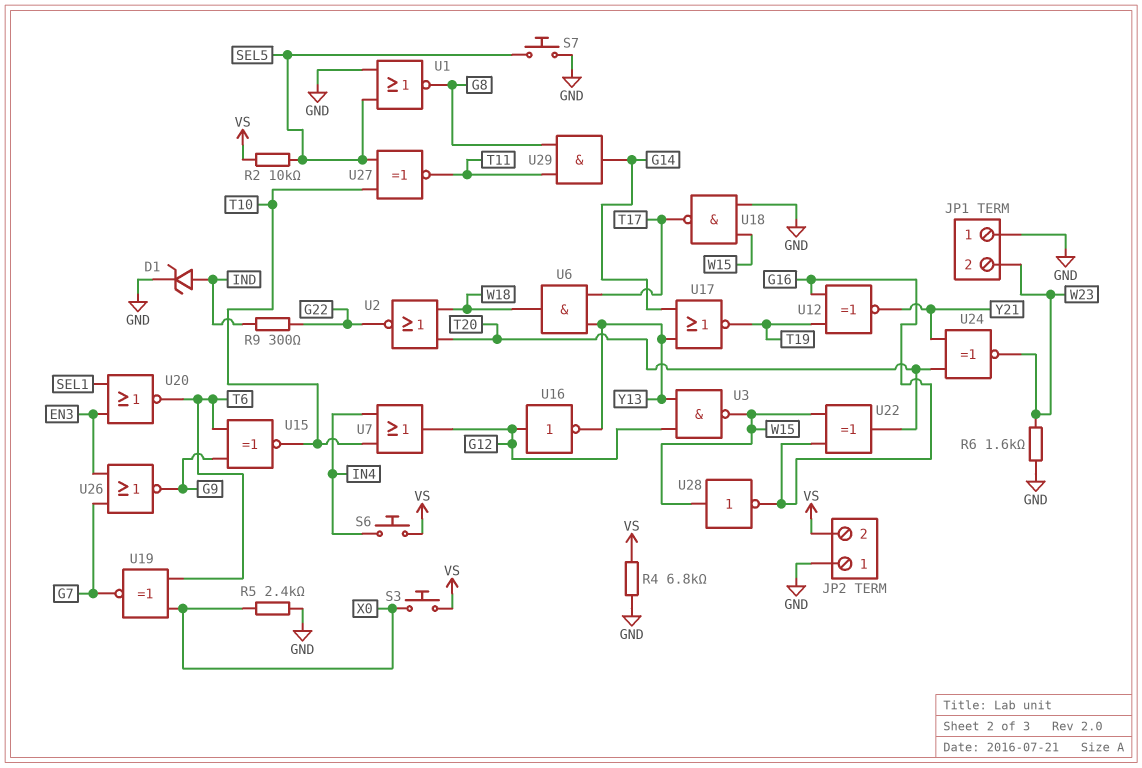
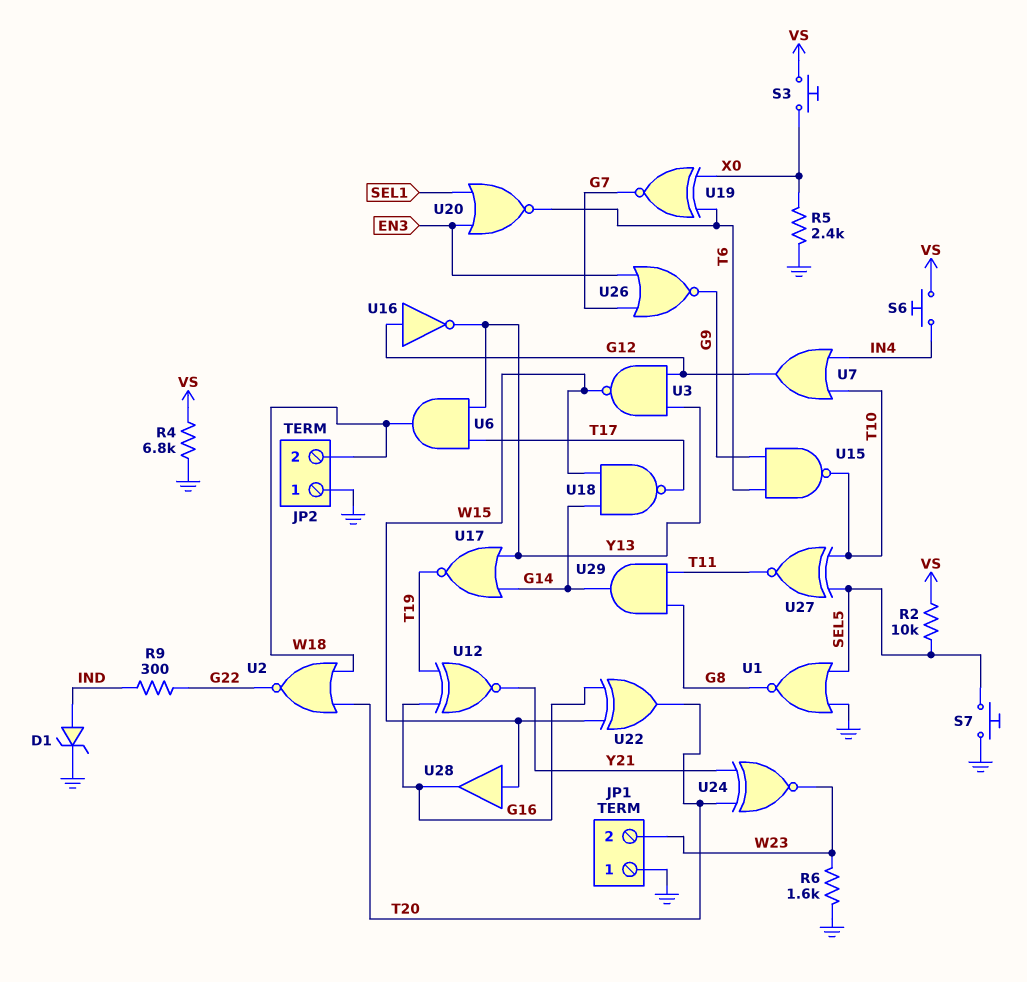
JP2 pin 2: VS -> W18
U15: XNOR (in G9, in T6, out T10) -> NAND (in G9, in T6, out T10)
U18: NAND (in GND, in W15, out T17) -> NAND (in G14, in W15, out T17)
U28: NOT (in W15, out G16) -> buffer (in W15, out G16)

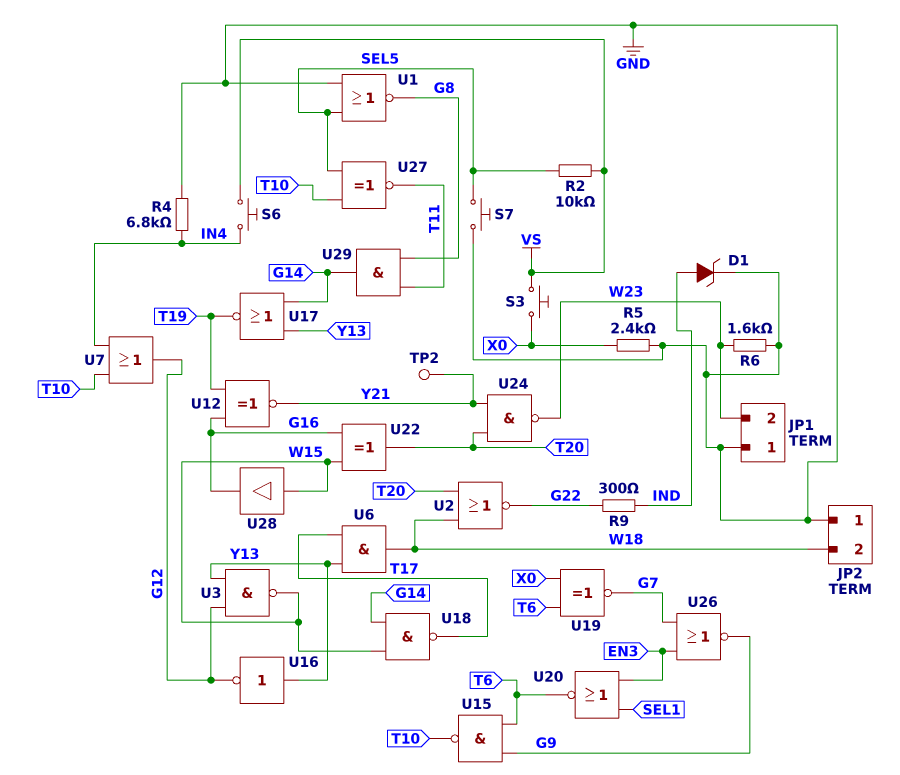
R4: 6.8k (GND, VS) -> 6.8k (GND, IN4)
TP2: none -> test point (Y21)
U16: NOT (in G12, out Y13) -> NOT (in Y13, out G12)
U24: XNOR (in T20, in Y21, out W23) -> NAND (in T20, in Y21, out W23)

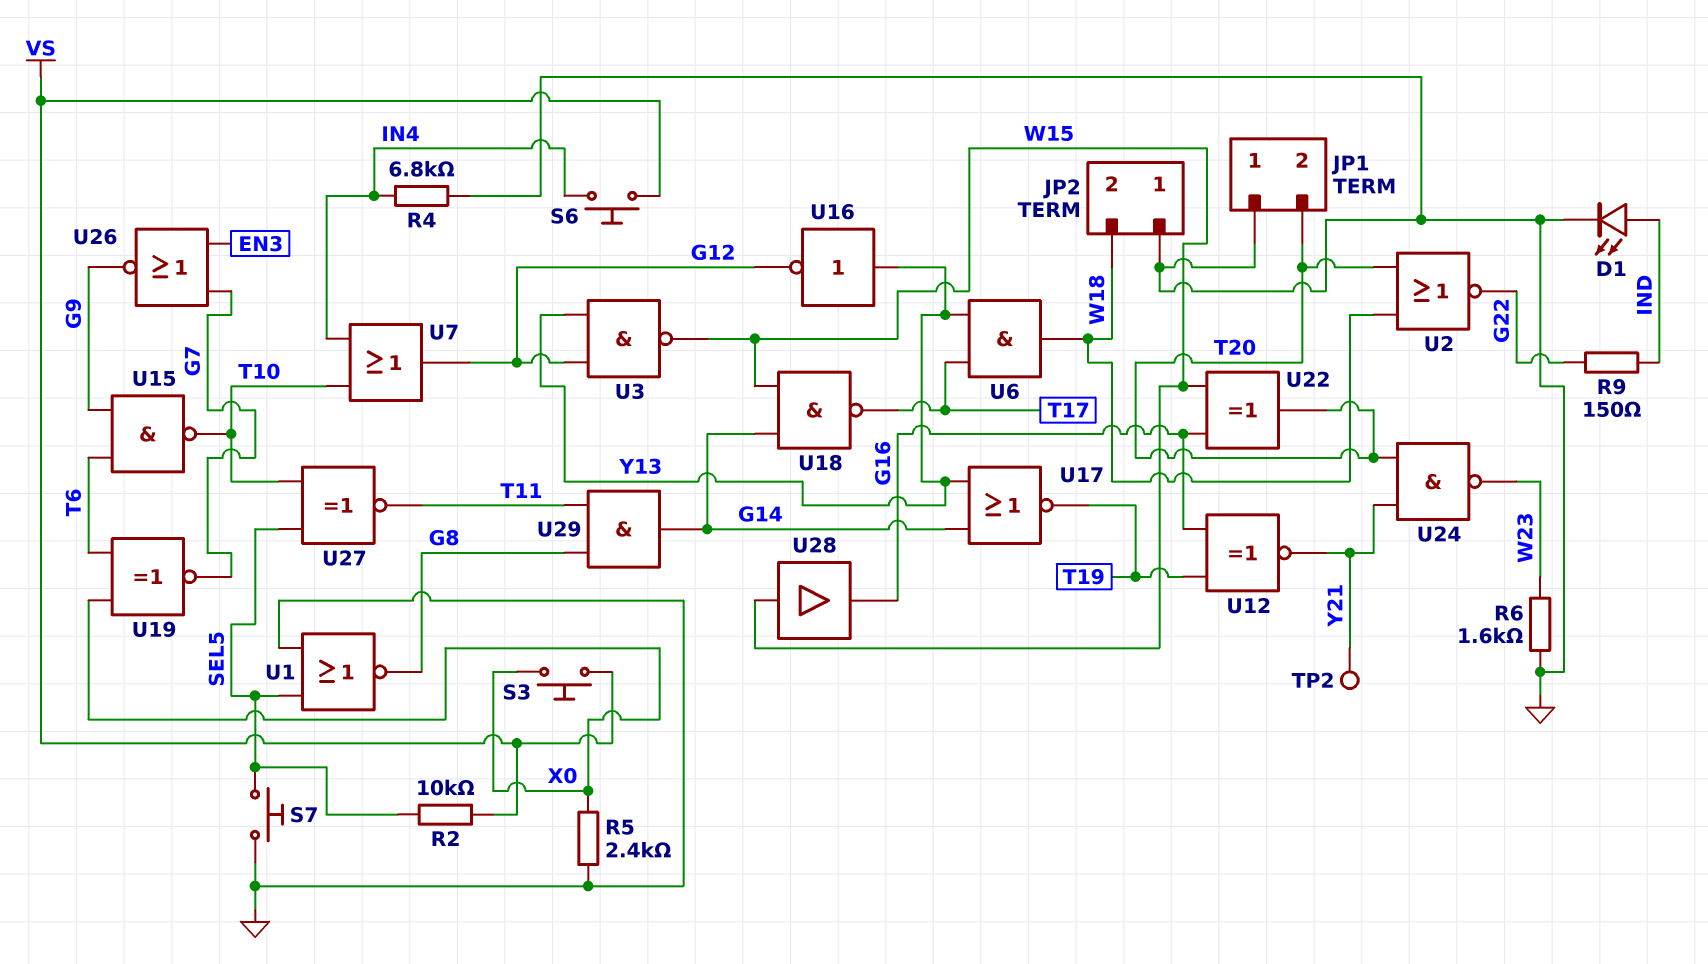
D1: zener (A IND, K GND) -> LED (A IND, K GND)
JP1 pin 2: W23 -> T20
R9: 300 (G22, IND) -> 150 (G22, IND)
U20: NOR (in EN3, in SEL1, out T6) -> none

